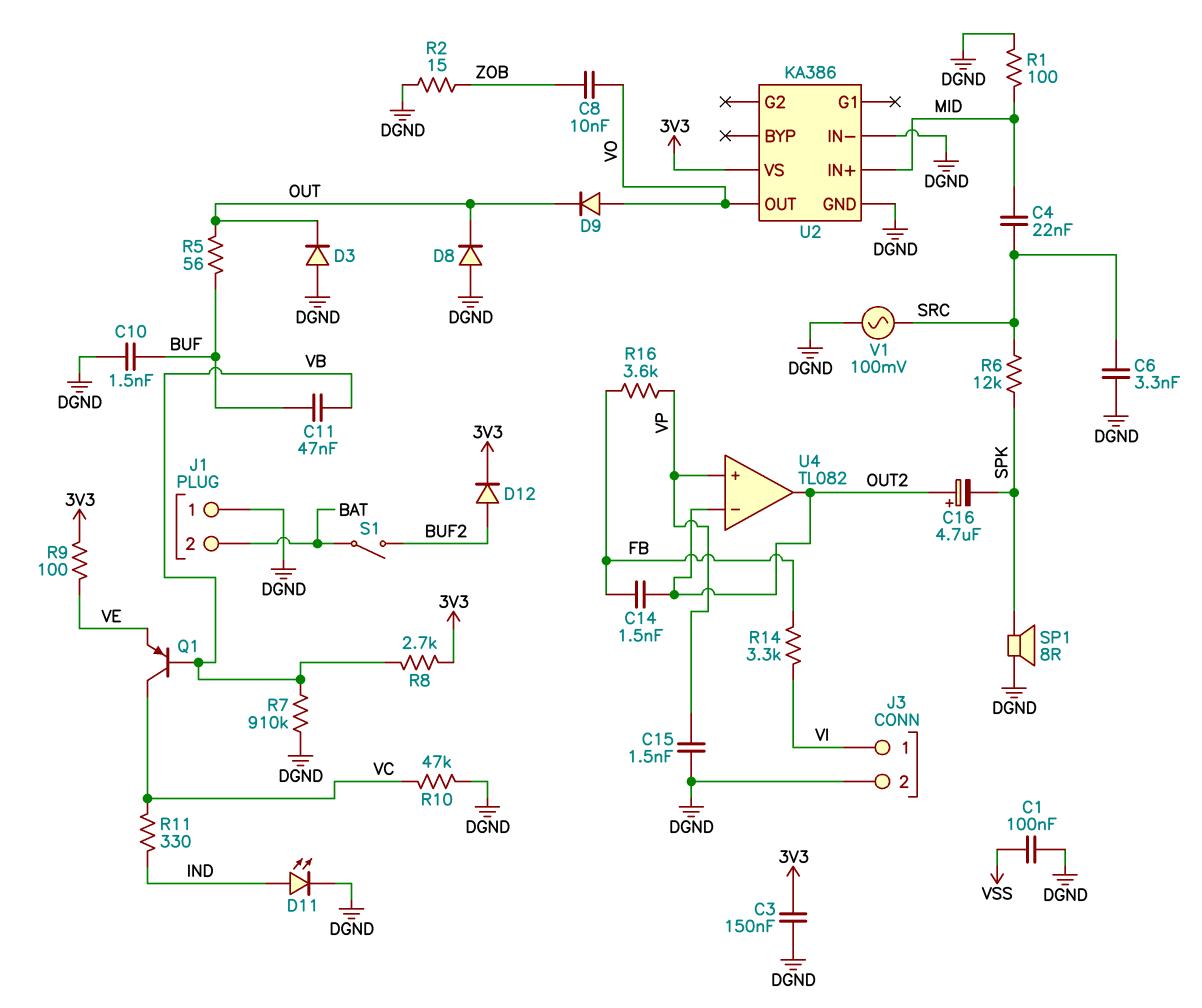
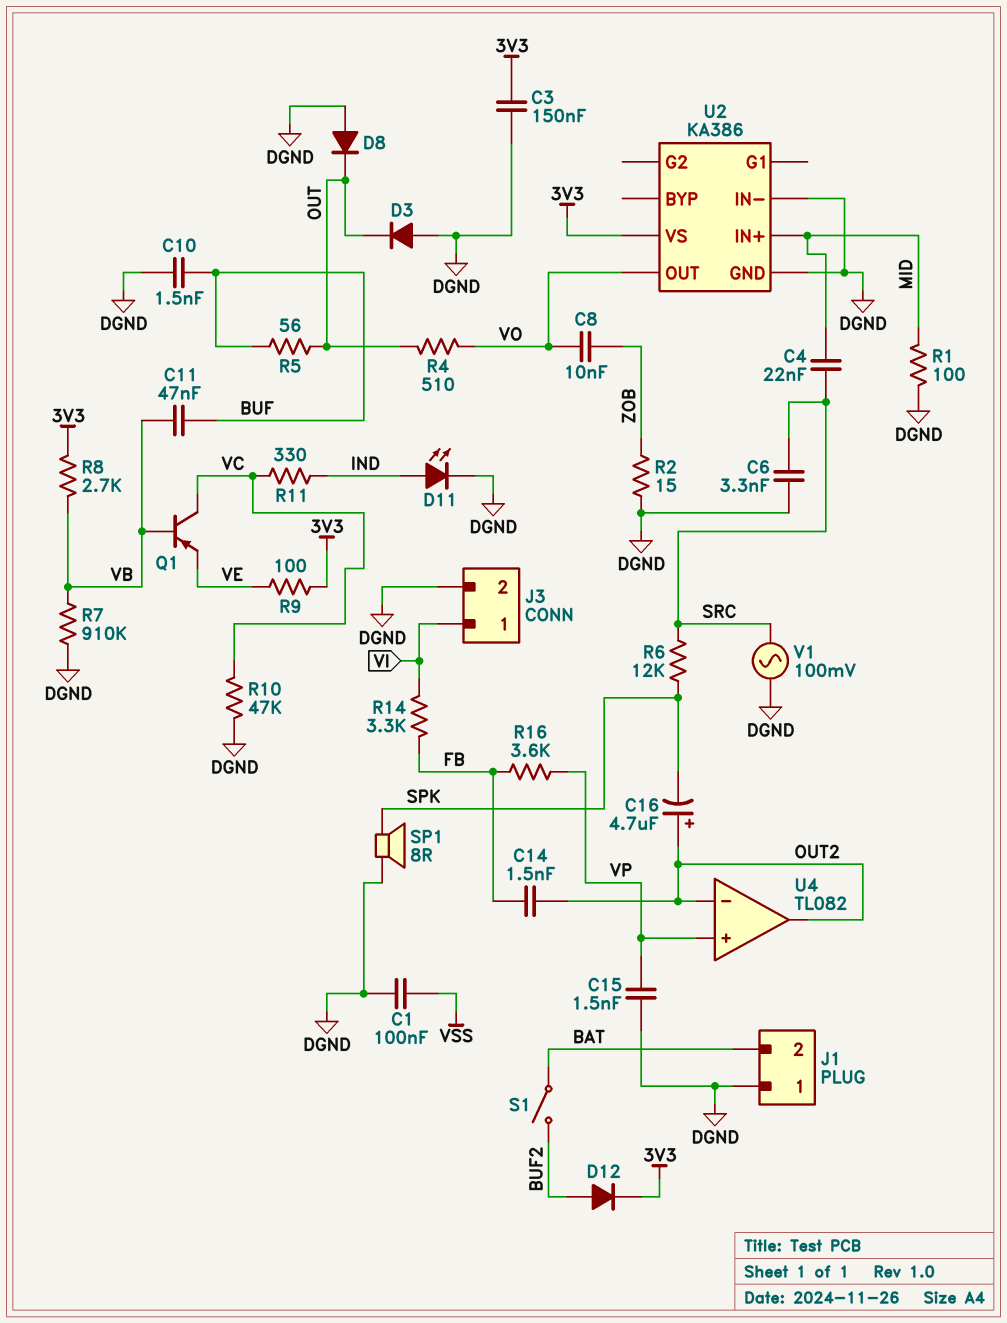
D9: diode (A VO, K OUT) -> none
R4: none -> 510 (OUT, VO)

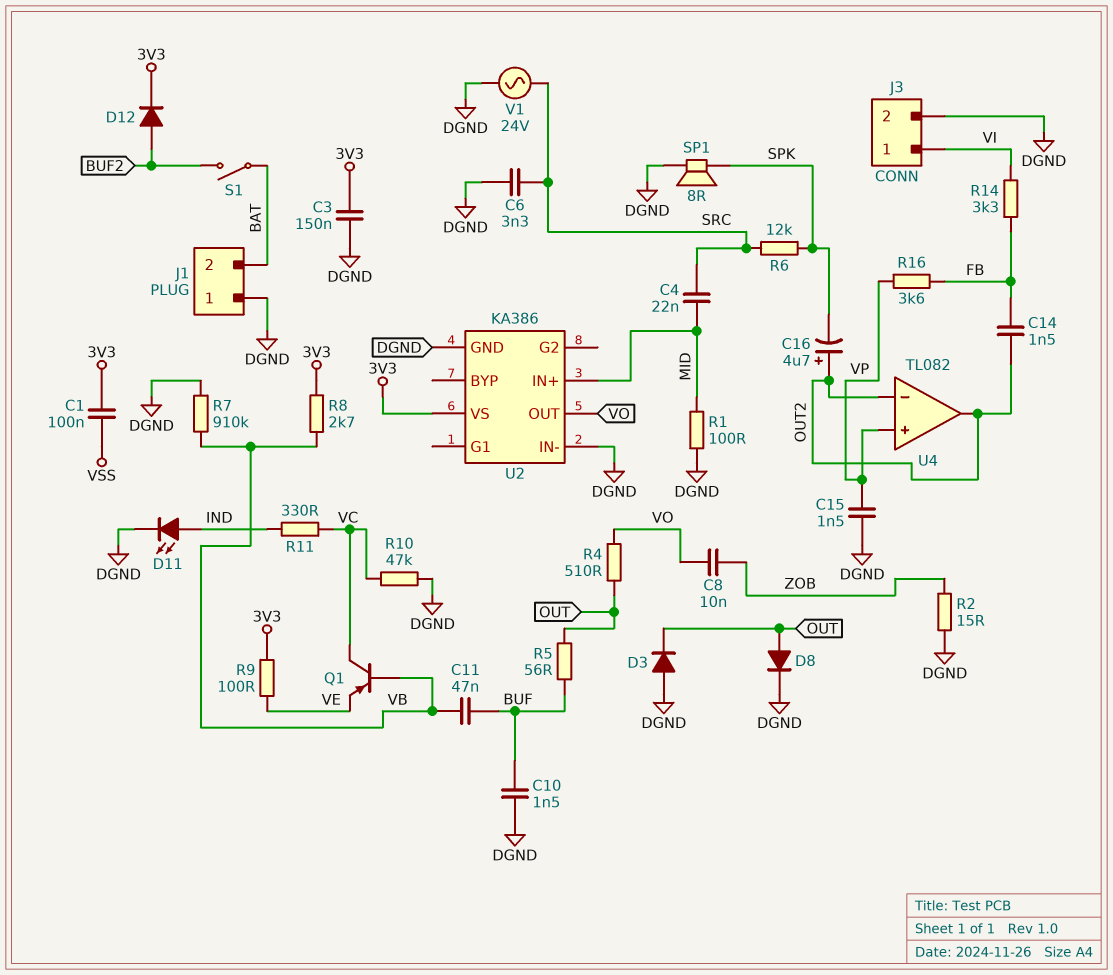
C1: 100nF (DGND, VSS) -> 100nF (3V3, VSS)
D8: diode (A DGND, K OUT) -> diode (A OUT, K DGND)
V1: AC 100mV (DGND, SRC) -> AC 24V (DGND, SRC)

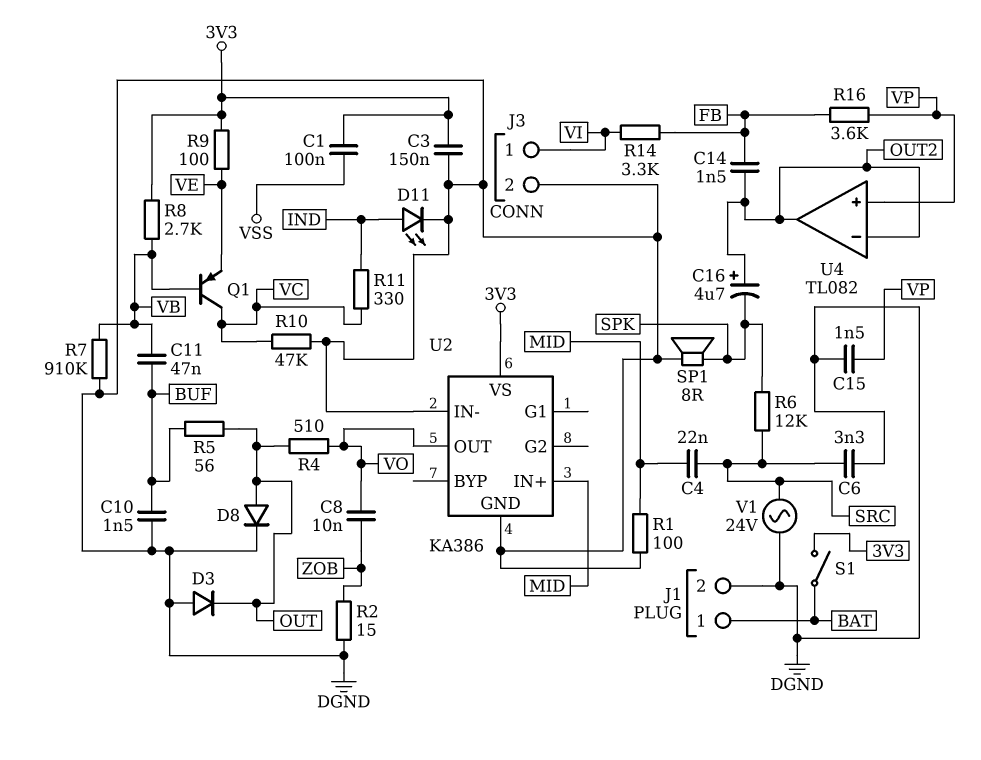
D12: diode (A BUF2, K 3V3) -> none
J1 pin 1: DGND -> BAT
J1 pin 2: BAT -> DGND
S1: switch (BAT, BUF2) -> switch (3V3, BAT)

